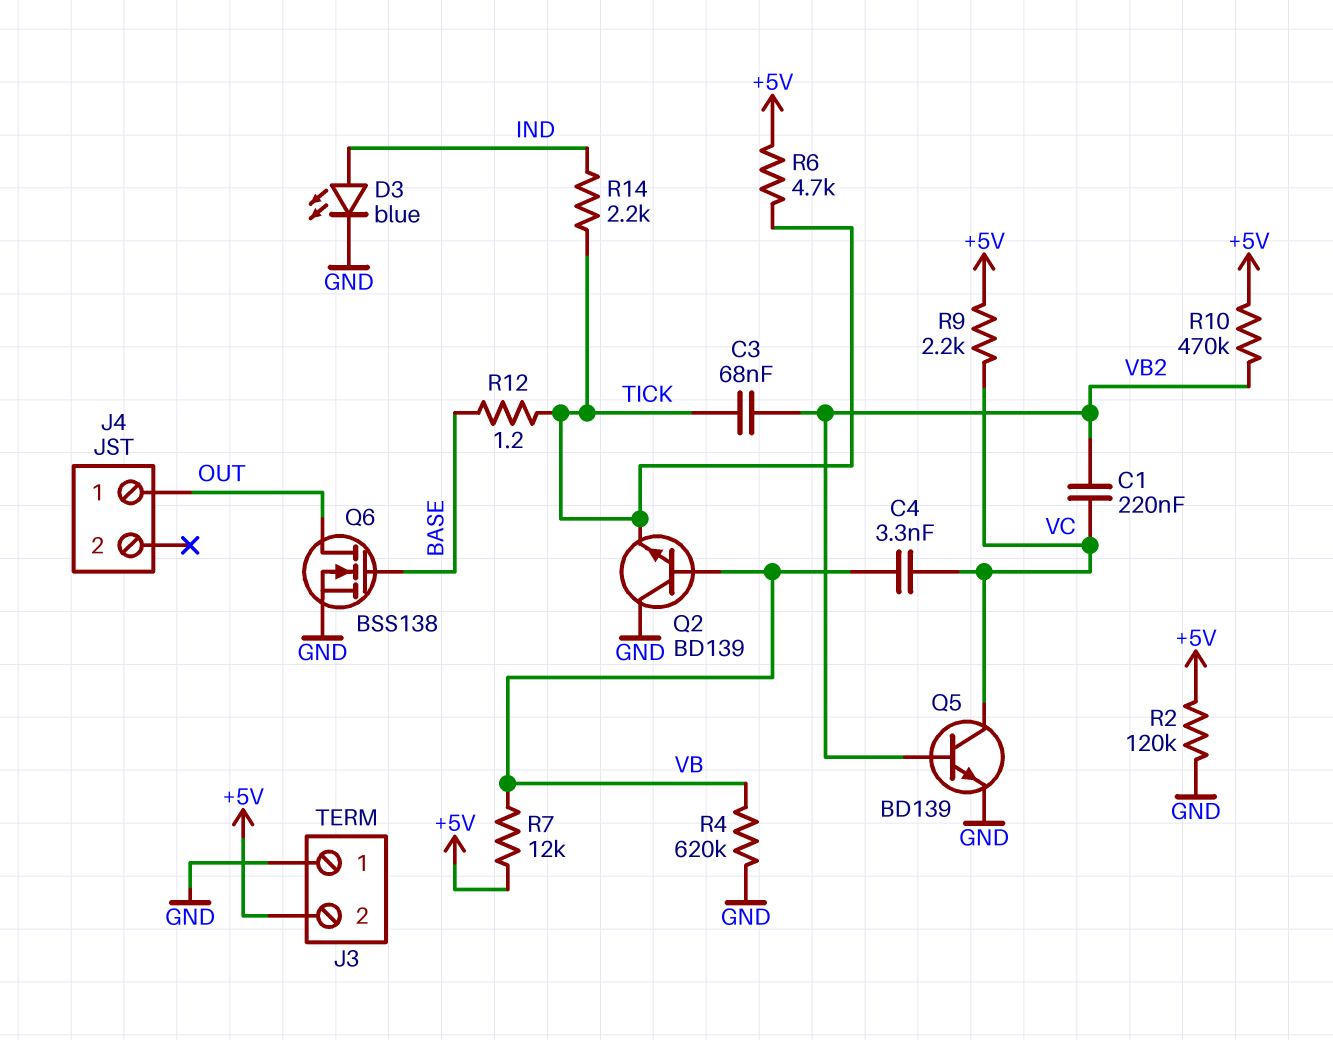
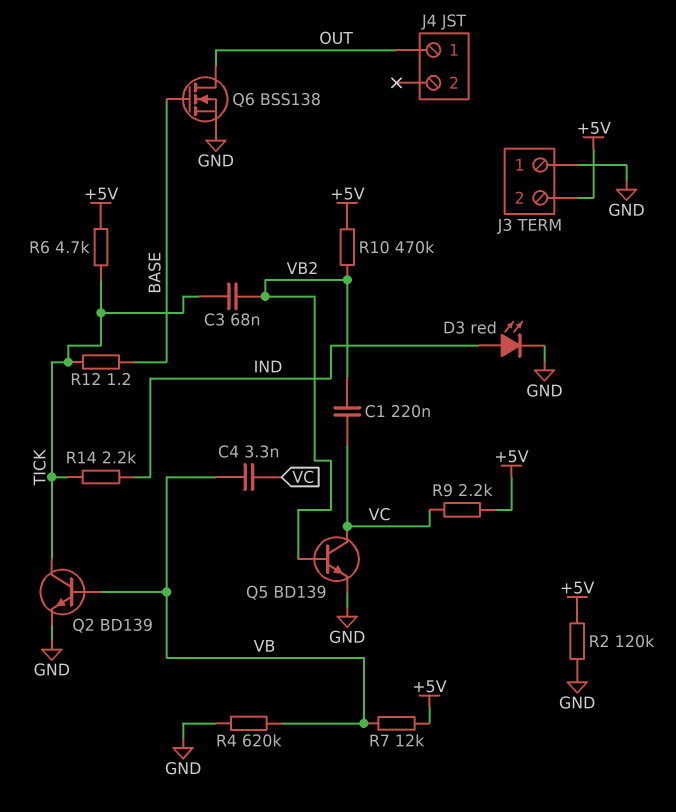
D3: LED blue (A IND, K GND) -> LED red (A IND, K GND)
Q2: NPN BD139 (B VB, C GND, E TICK) -> NPN BD139 (B VB, C TICK, E GND)

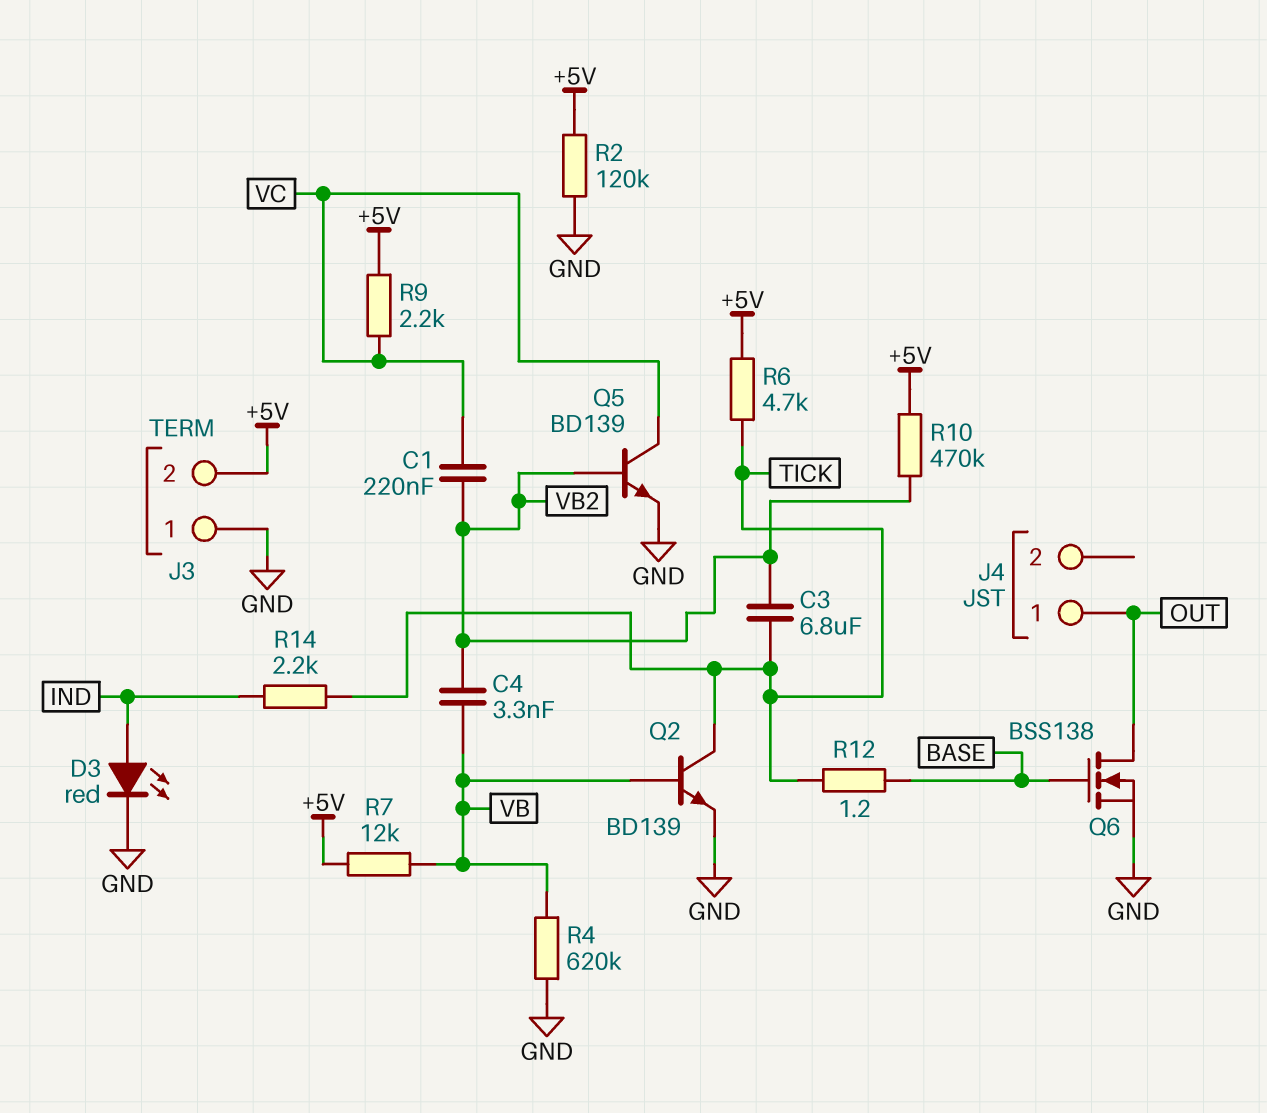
C3: 68nF (TICK, VB2) -> 6.8uF (TICK, VB2)
C4: 3.3nF (VB, VC) -> 3.3nF (VB, VB2)

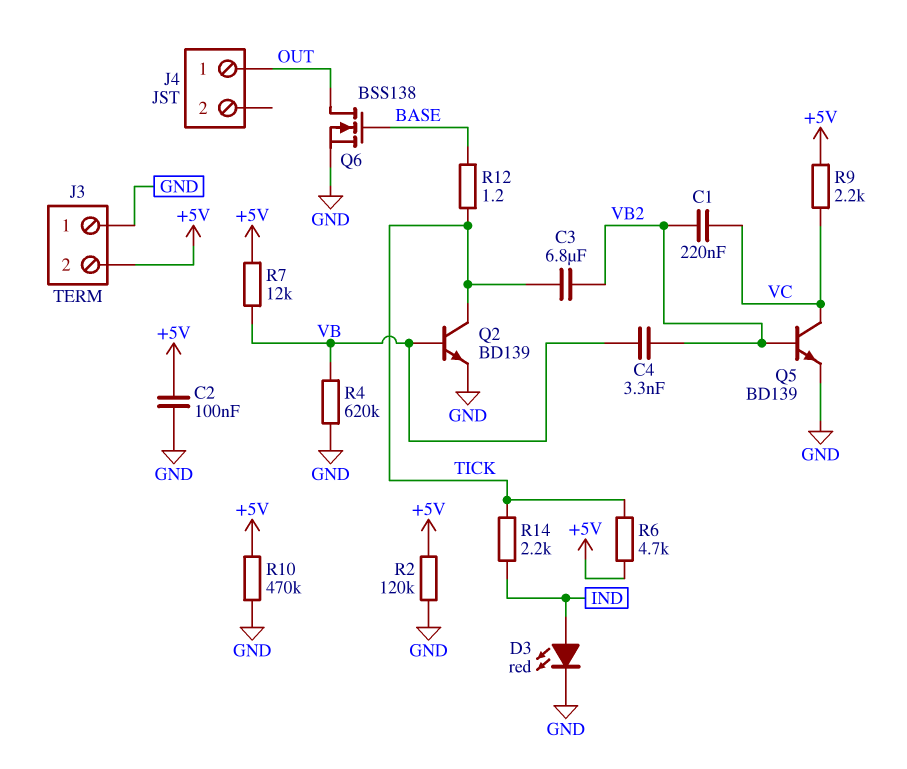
C2: none -> 100nF (+5V, GND)
R10: 470k (+5V, VB2) -> 470k (+5V, GND)

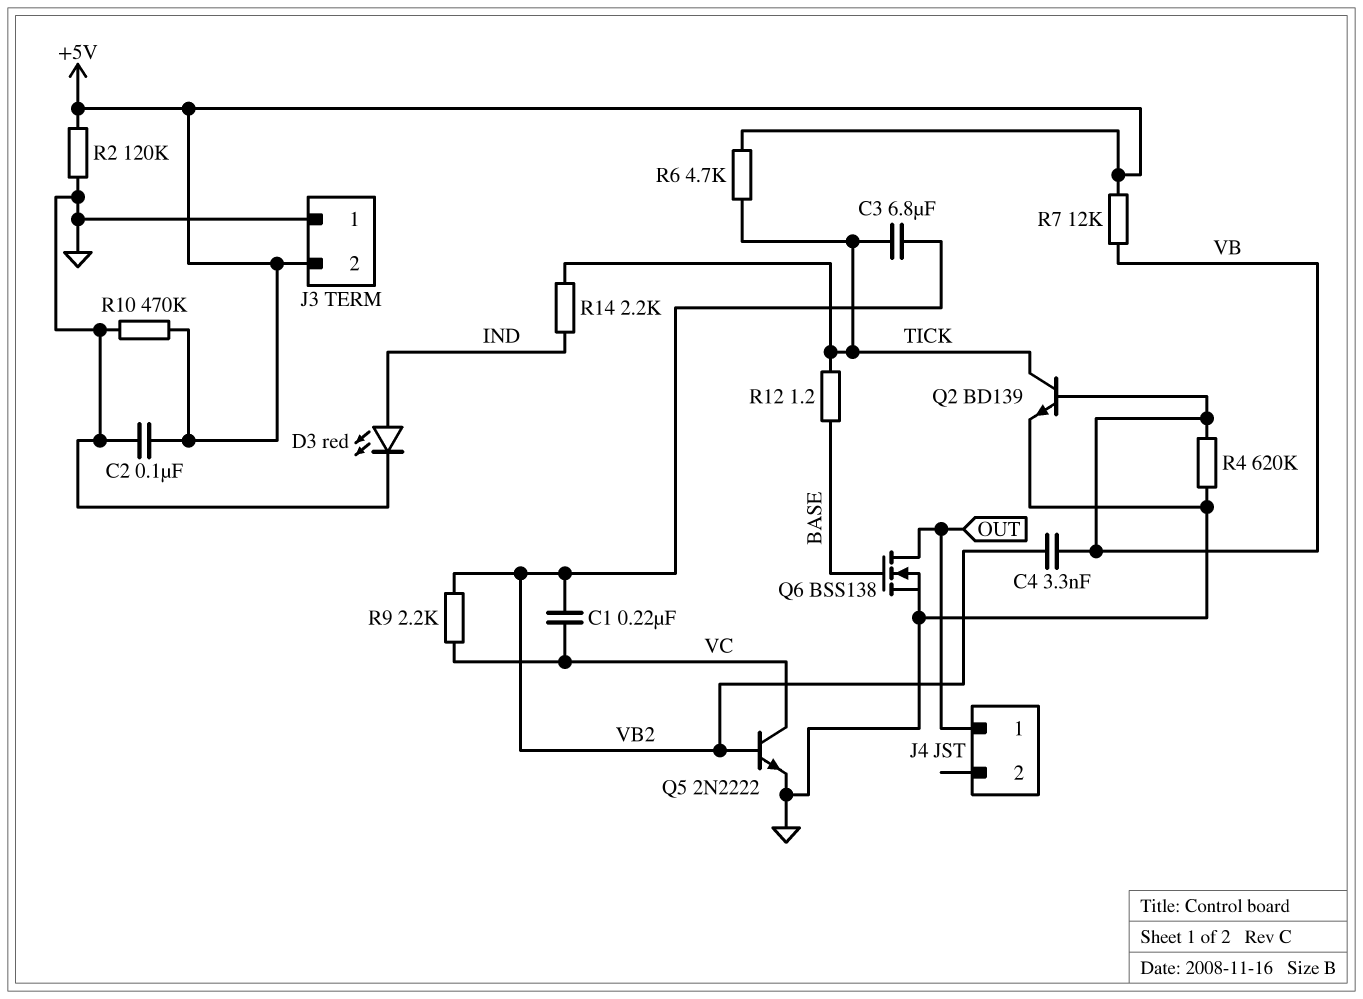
Q5: NPN BD139 (B VB2, C VC, E GND) -> NPN 2N2222 (B VB2, C VC, E GND)
R9: 2.2k (+5V, VC) -> 2.2k (VB2, VC)

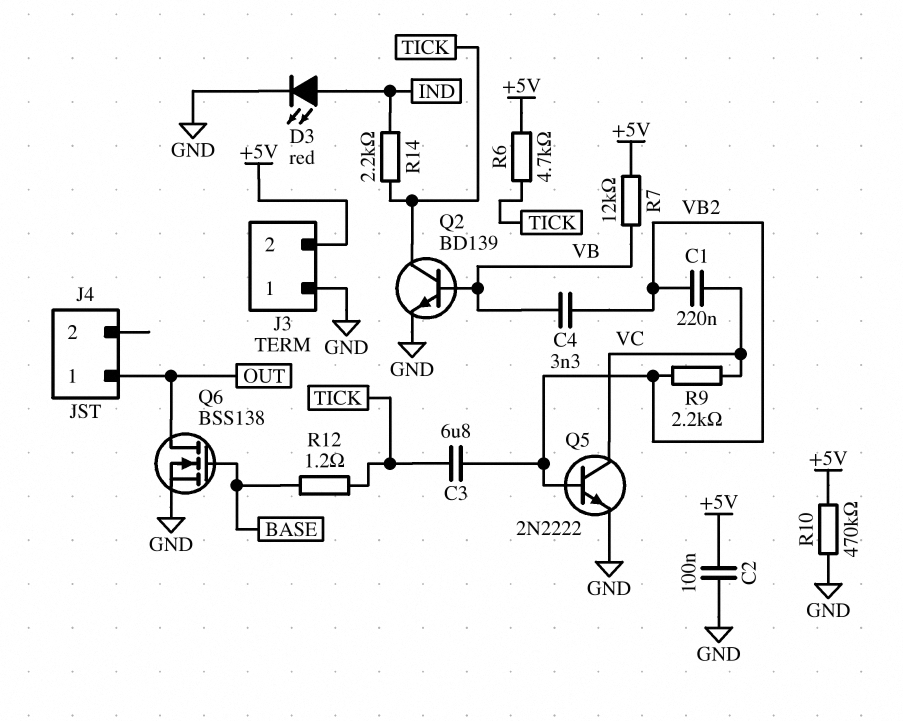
R2: 120k (+5V, GND) -> none
R4: 620k (GND, VB) -> none

